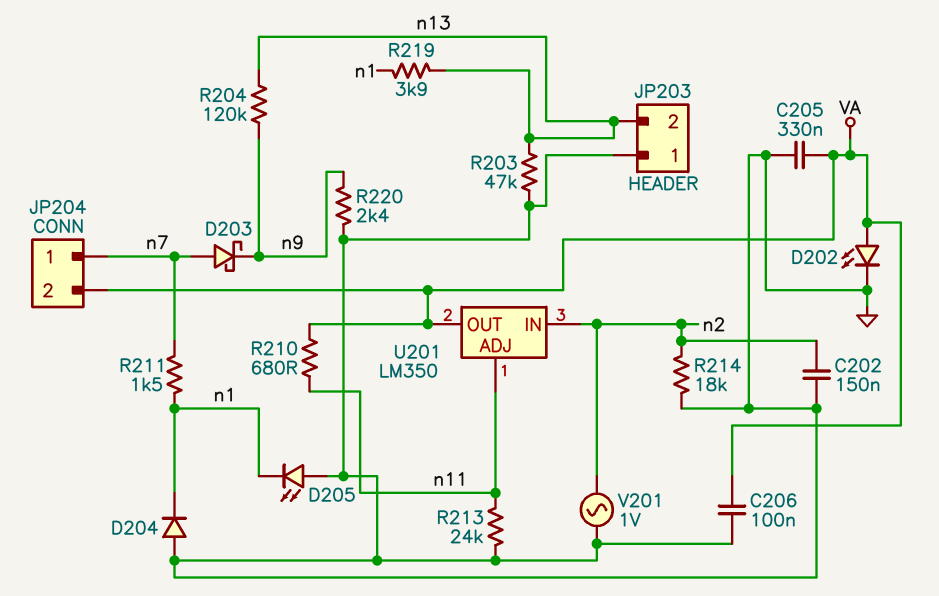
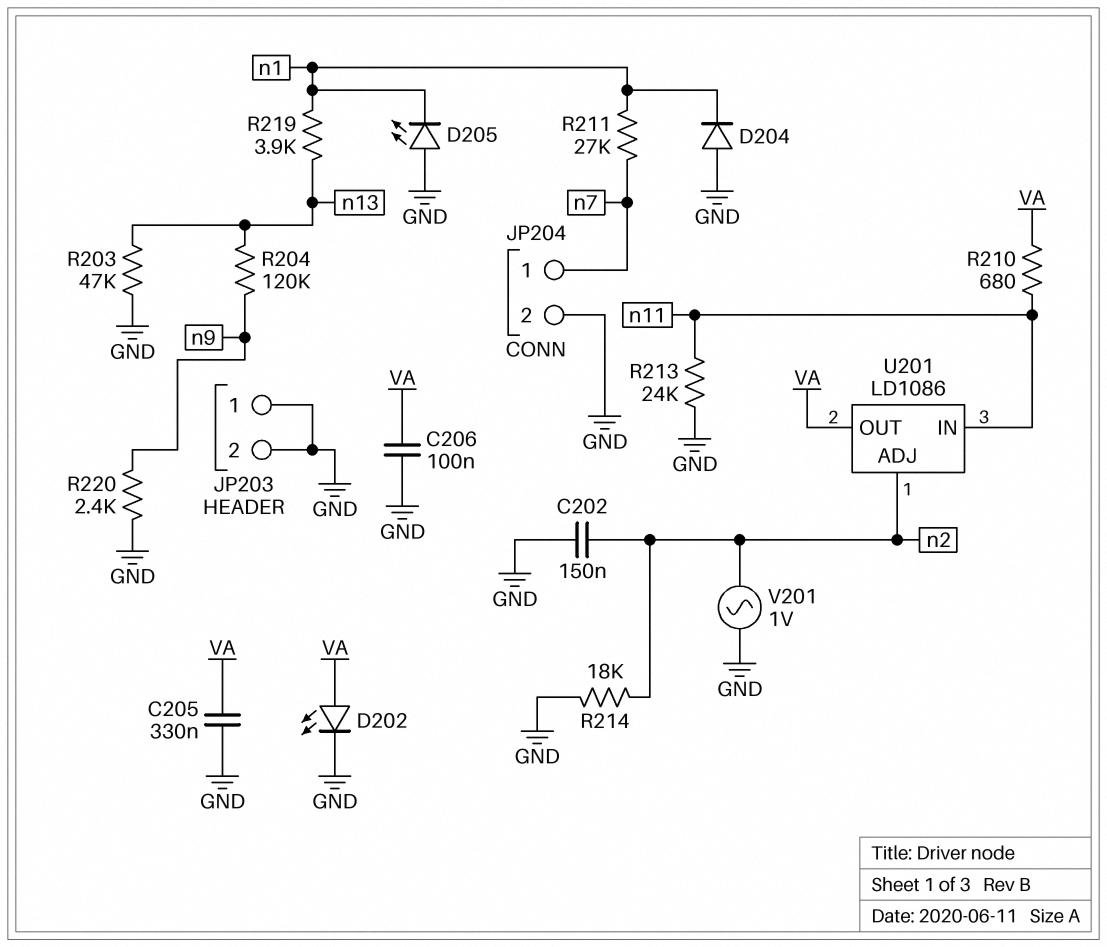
D203: schottky (A n7, K n9) -> none
JP203 pin 2: n13 -> GND
JP204 pin 2: VA -> GND
R211: 1.5k (n1, n7) -> 27k (n1, n7)
U201: LM350 -> LD1086
U201 pin ADJ: n11 -> n2
U201 pin IN: n2 -> n11

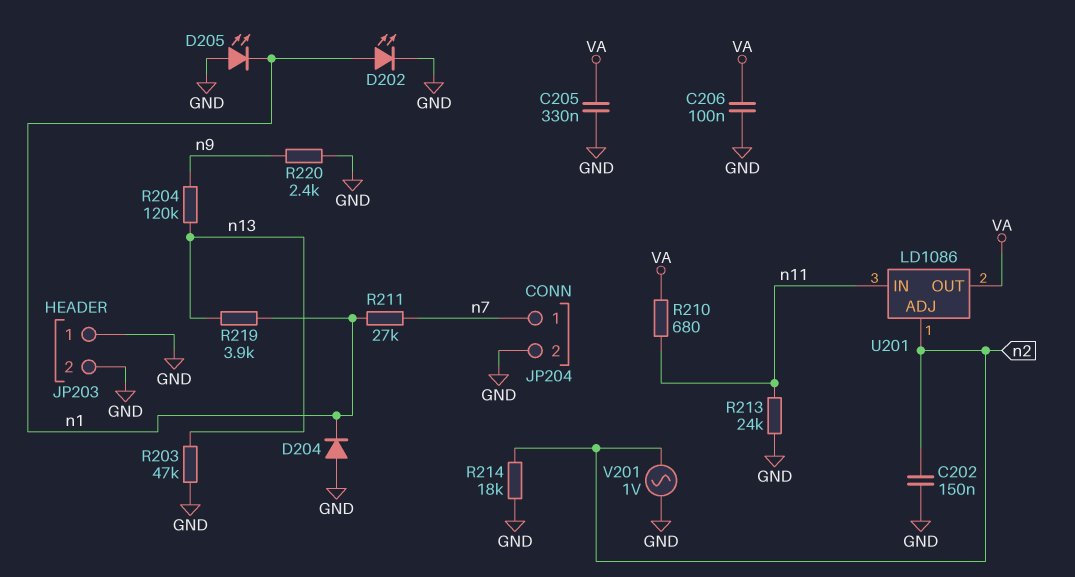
D202: LED (A VA, K GND) -> LED (A n1, K GND)

